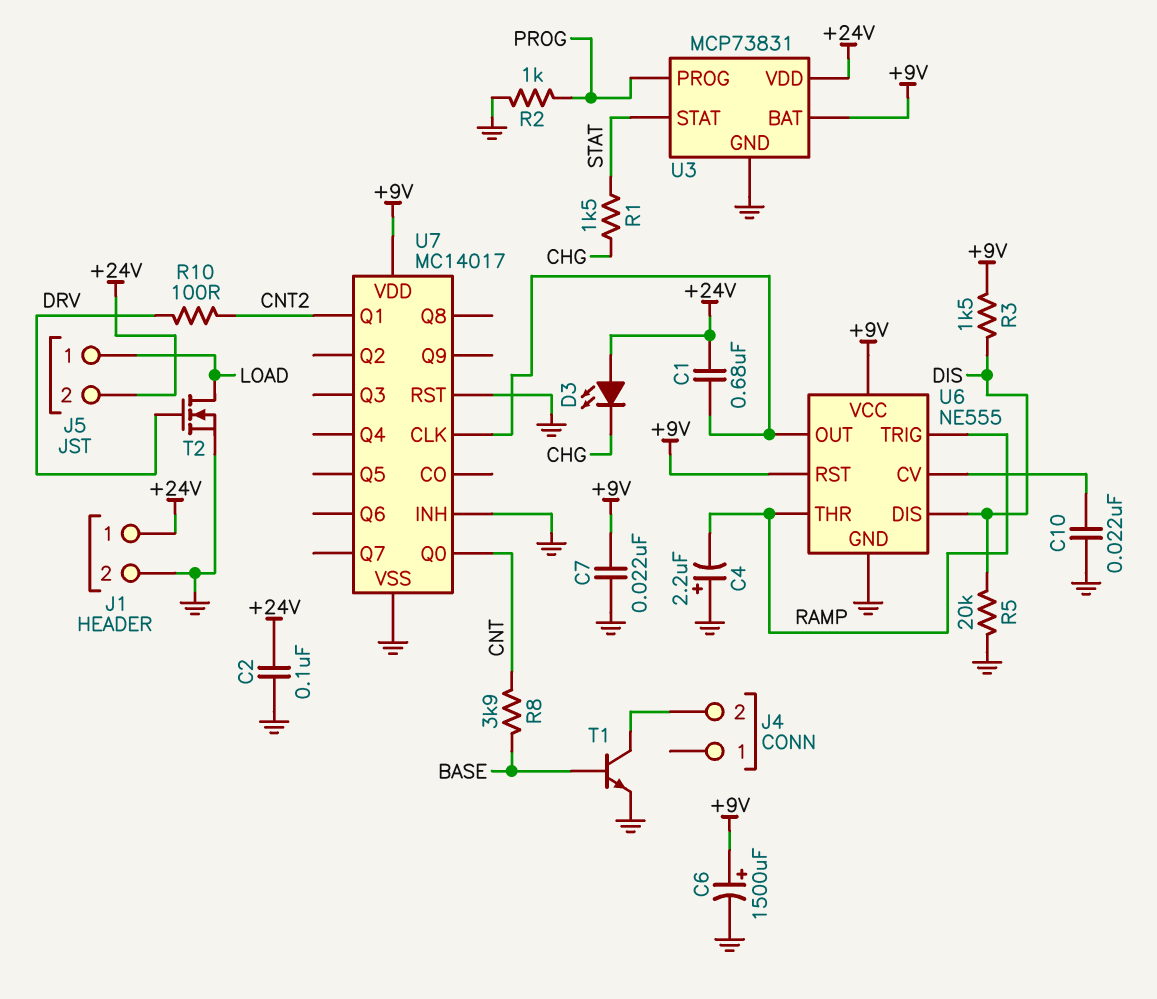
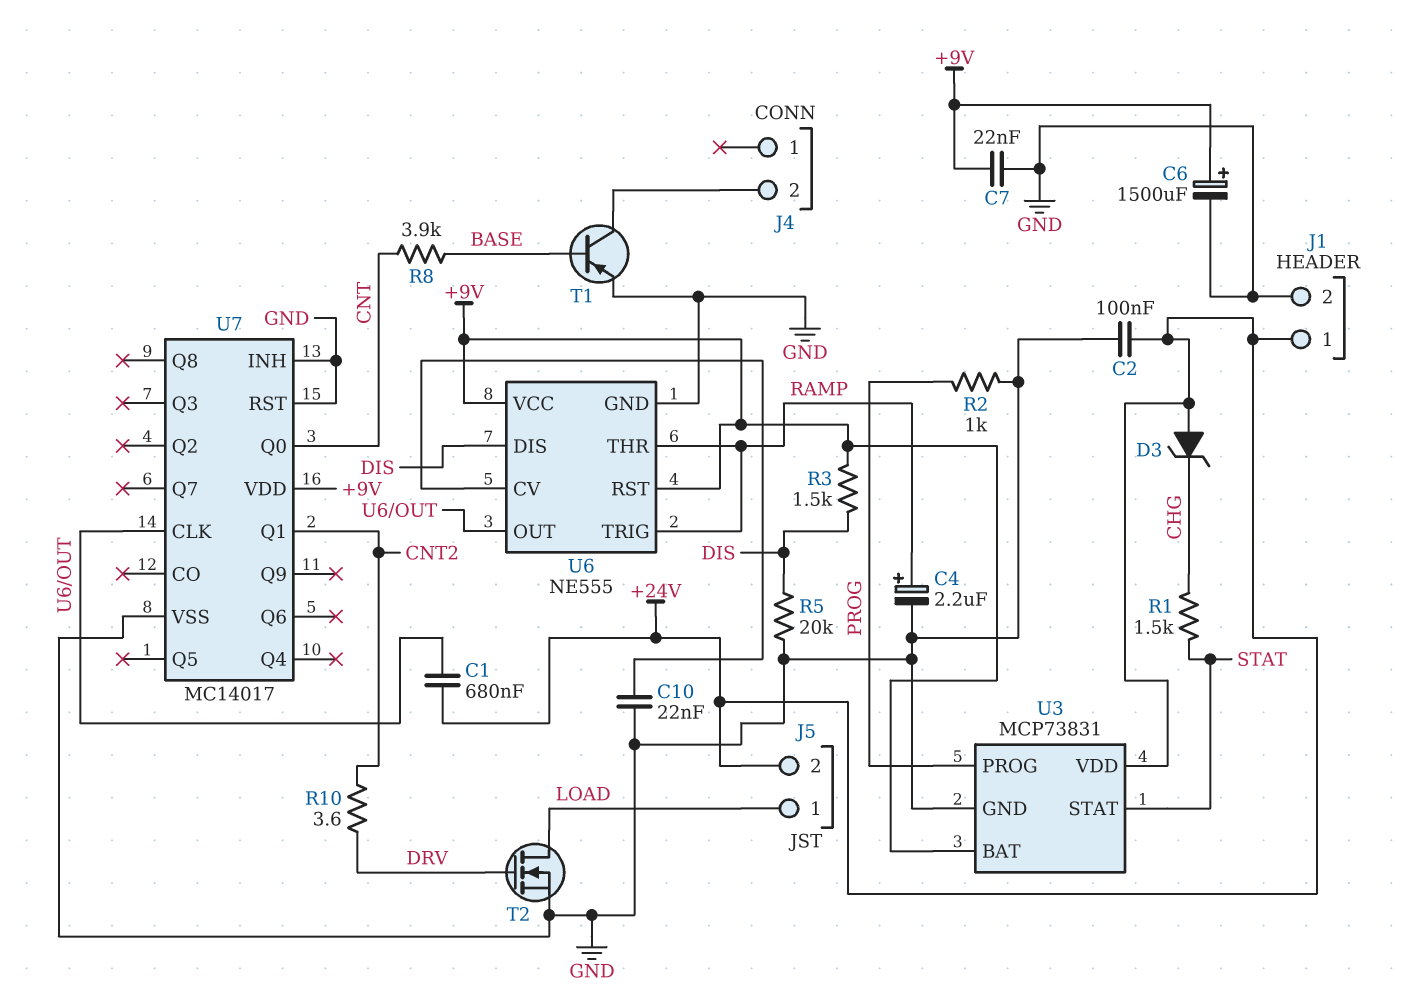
C4: 2.2uF (plus GND, minus RAMP) -> 2.2uF (plus RAMP, minus GND)
D3: LED (A +24V, K CHG) -> zener (A +24V, K CHG)
R10: 100 (CNT2, DRV) -> 3.6 (CNT2, DRV)
T1: NPN (B BASE, C J4/2, E GND) -> PNP (B BASE, C J4/2, E GND)

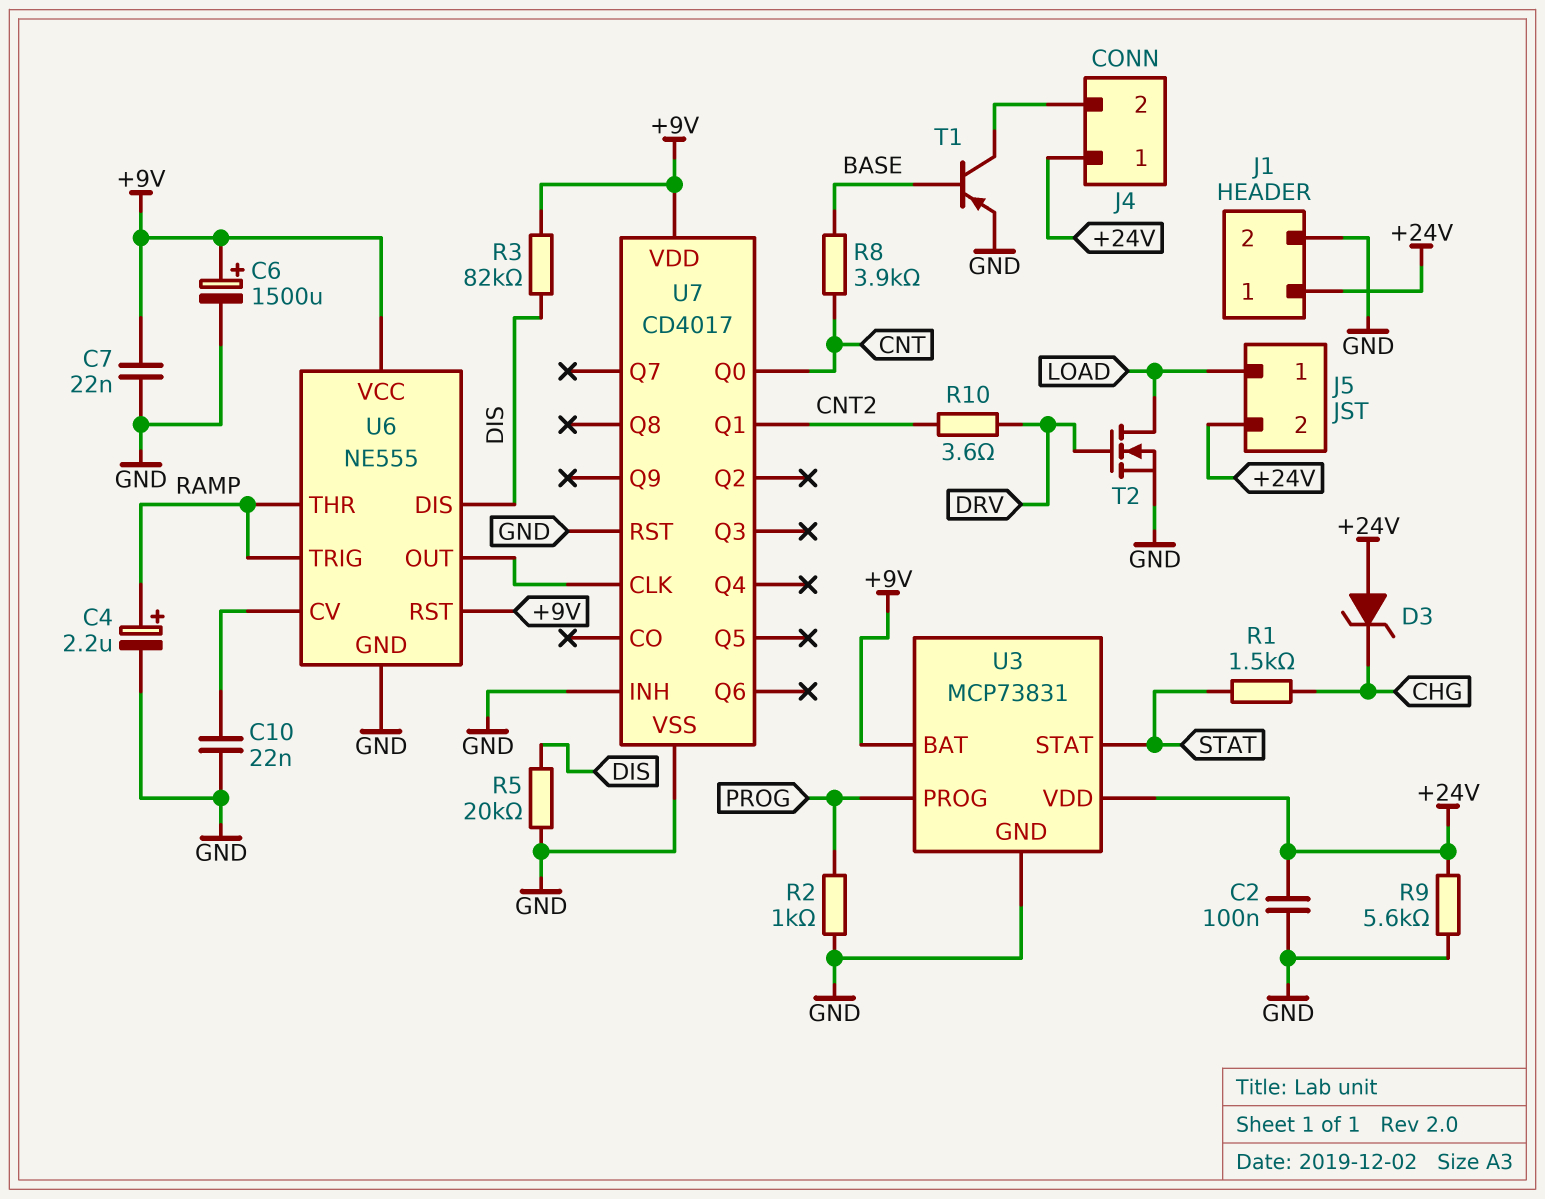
C1: 680nF (+24V, U6/OUT) -> none
J4 pin 1: none -> +24V
R3: 1.5k (+9V, DIS) -> 82k (+9V, DIS)
R9: none -> 5.6k (+24V, GND)
U7: MC14017 -> CD4017

